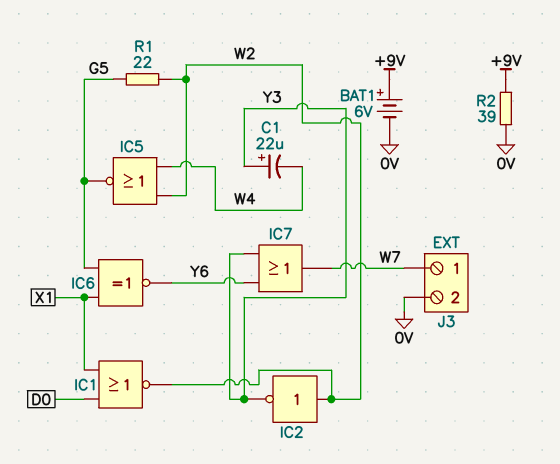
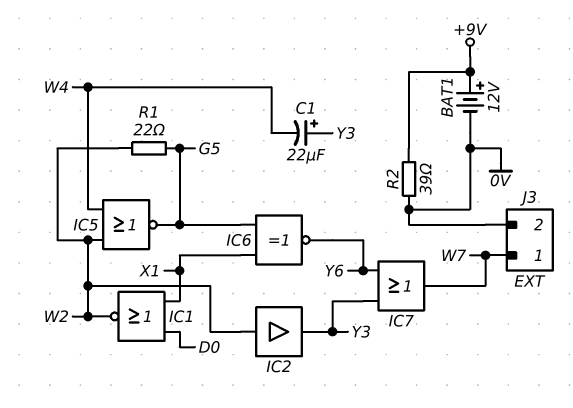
BAT1: 6V (plus +9V, minus 0V) -> 12V (plus +9V, minus 0V)
IC2: NOT (in W2, out Y3) -> buffer (in W2, out Y3)

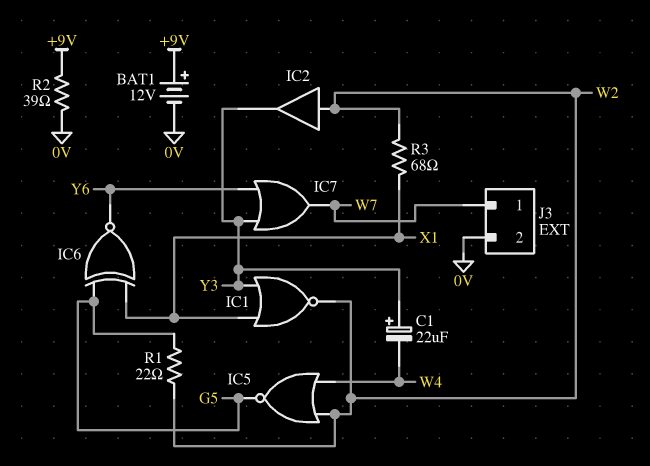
IC1: NOR (in D0, in X1, out W2) -> NOR (in X1, in Y3, out W2)
R3: none -> 68 (W2, X1)

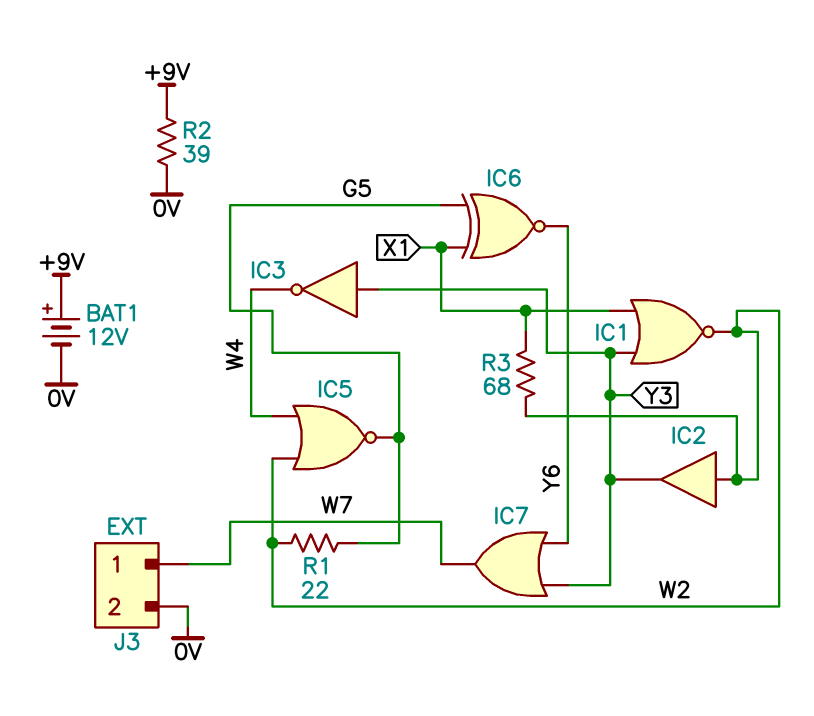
C1: 22uF (plus Y3, minus W4) -> none
IC3: none -> NOT (in Y3, out W4)

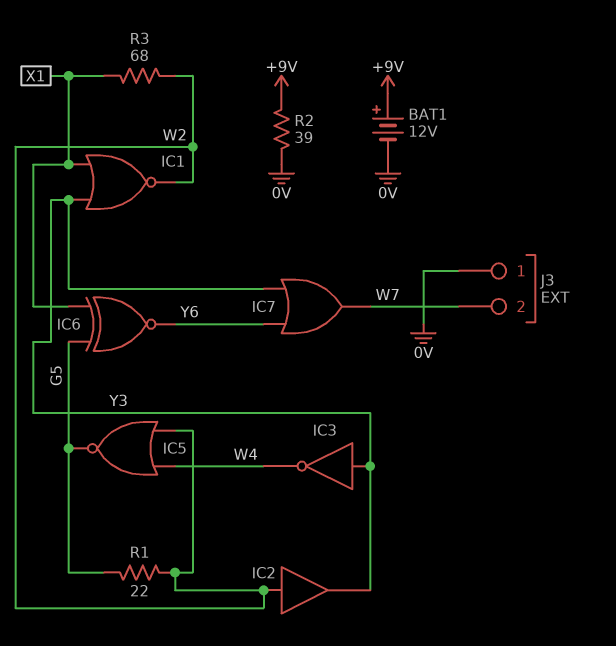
J3 pin 1: W7 -> 0V
J3 pin 2: 0V -> W7

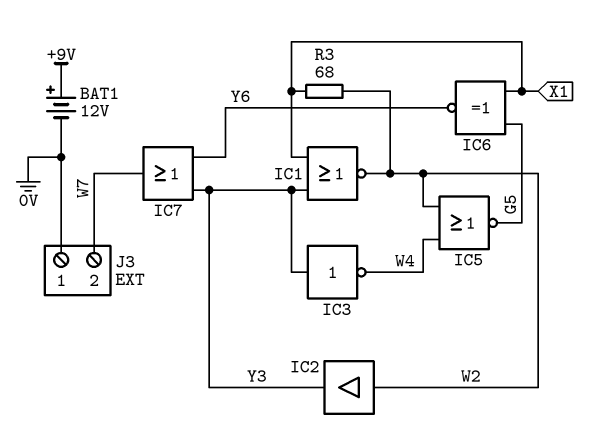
R1: 22 (G5, W2) -> none
R2: 39 (+9V, 0V) -> none

